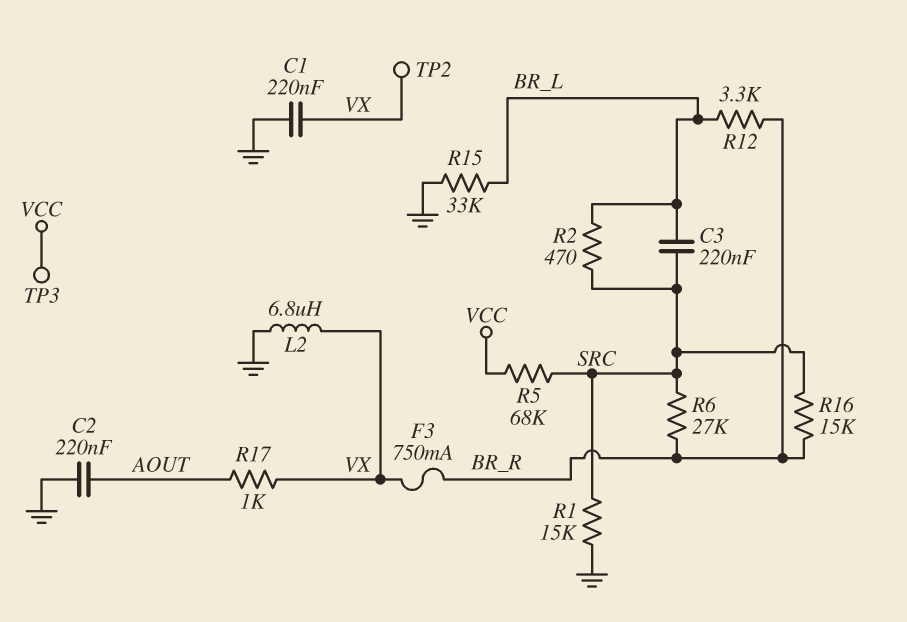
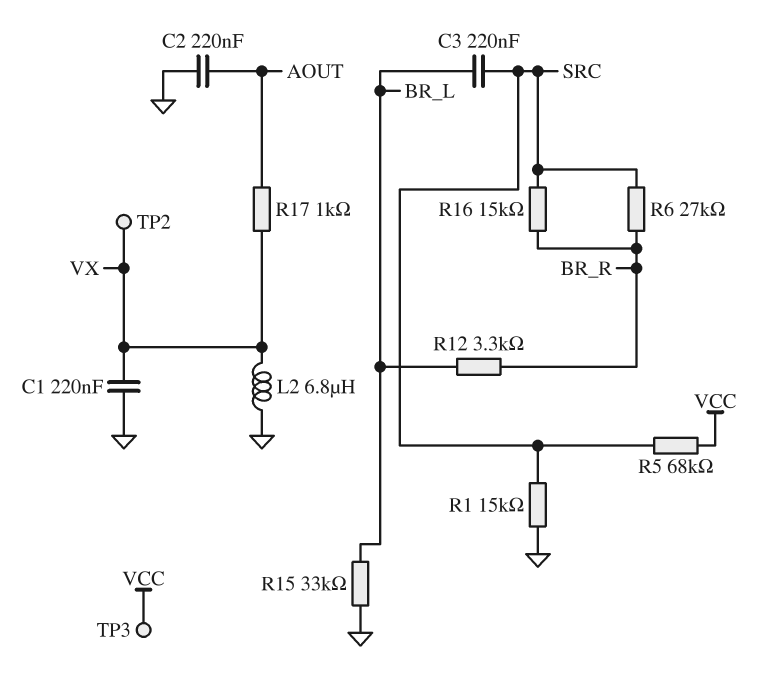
F3: 750mA (BR_R, VX) -> none
R2: 470 (BR_L, SRC) -> none

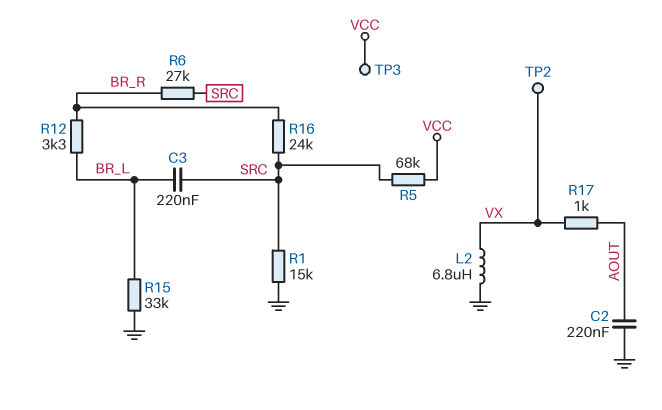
C1: 220nF (GND, VX) -> none
R16: 15k (BR_R, SRC) -> 24k (BR_R, SRC)

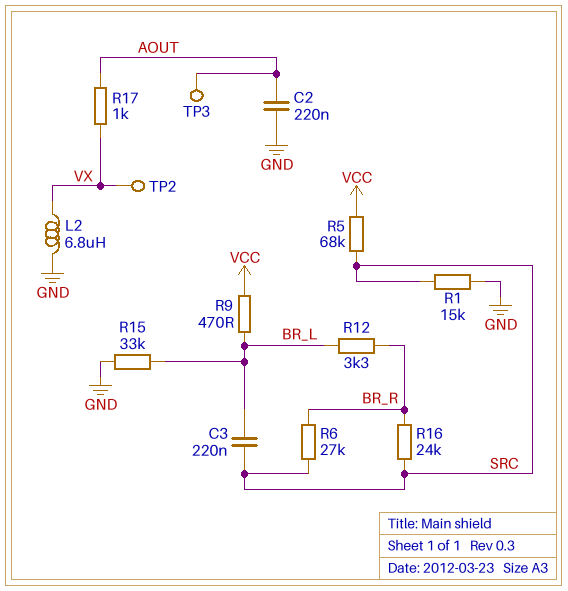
R9: none -> 470 (BR_L, VCC)
TP3: test point (VCC) -> test point (AOUT)

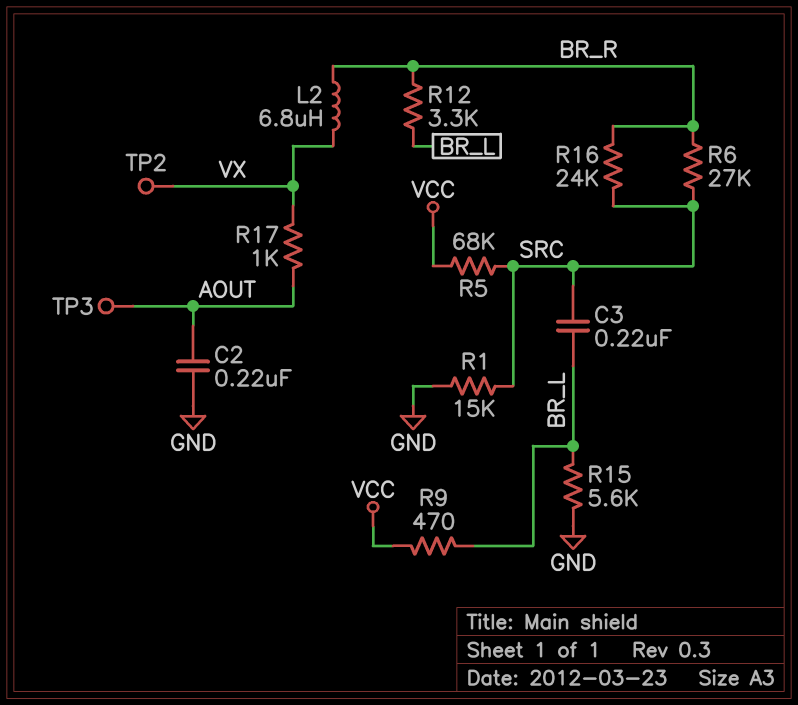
L2: 6.8uH (GND, VX) -> 6.8uH (BR_R, VX)
R15: 33k (BR_L, GND) -> 5.6k (BR_L, GND)

